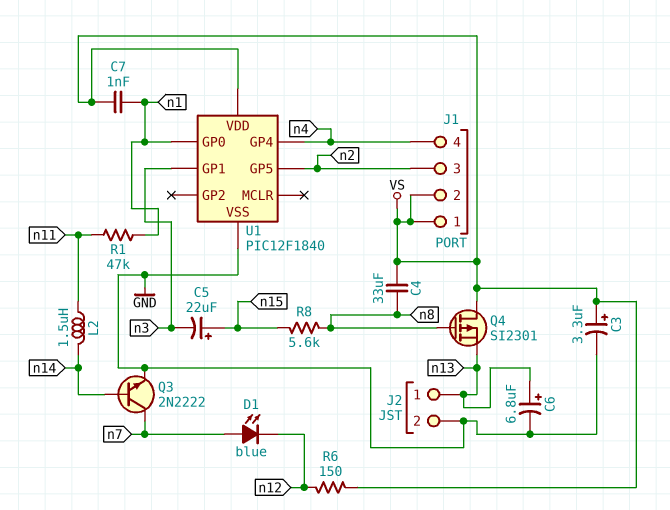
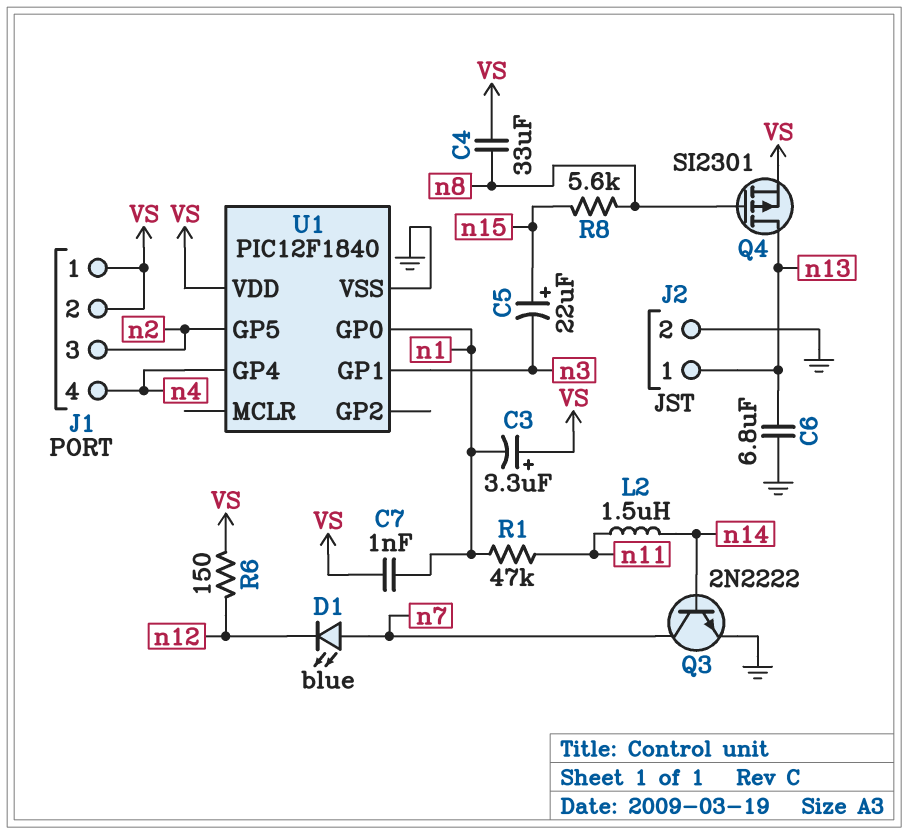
C3: 3.3uF (plus VS, minus GND) -> 3.3uF (plus VS, minus n1)
C6: 6.8uF (plus n13, minus GND) -> 6.8uF (GND, n13)
Q4: PMOS SI2301 (G n8, D VS, S n13) -> PMOS SI2301 (G n8, D n13, S VS)

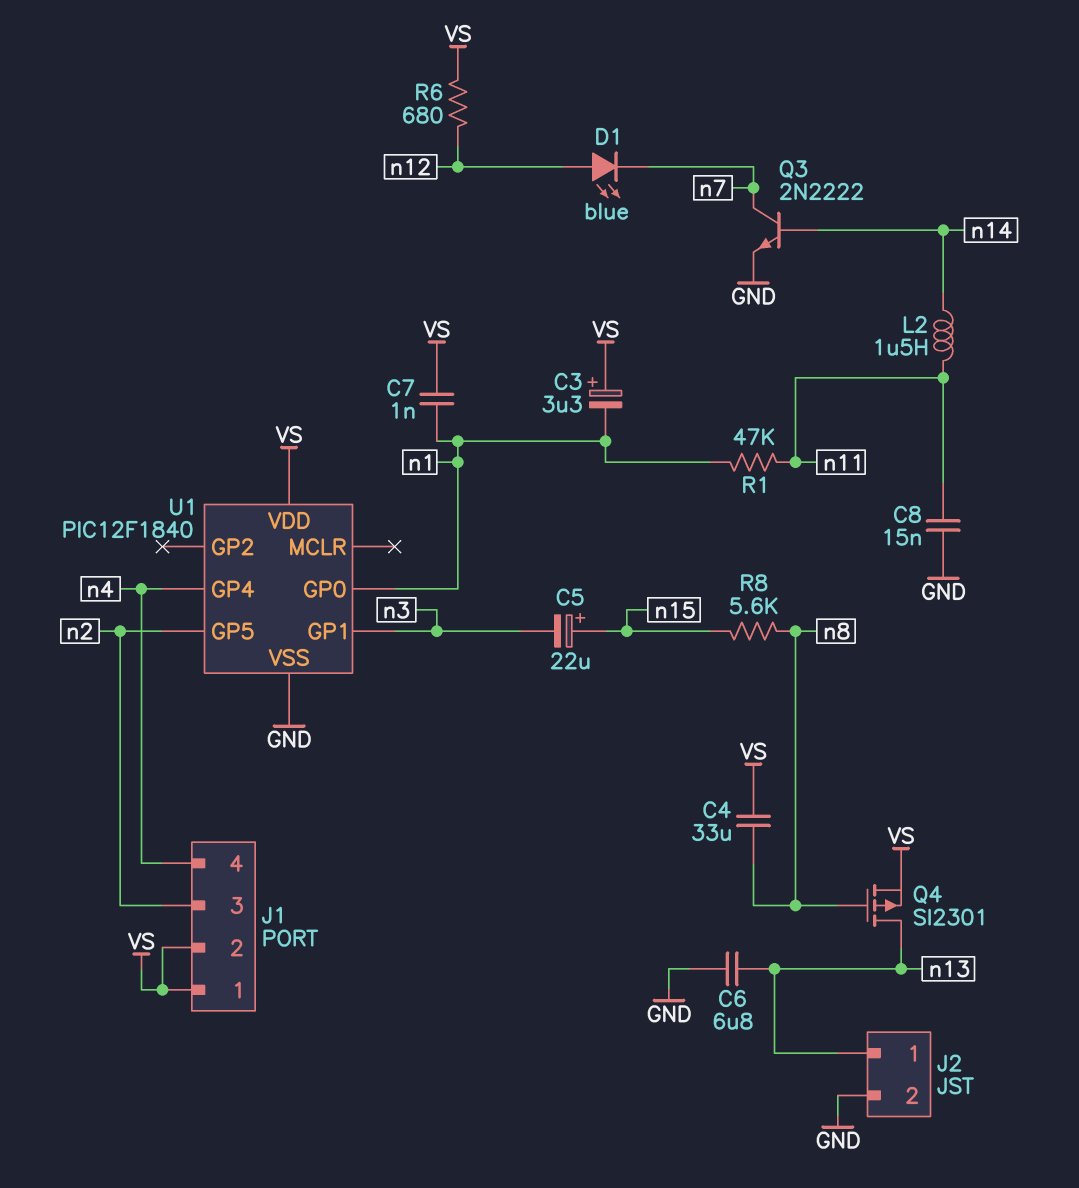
C8: none -> 15nF (GND, n11)
D1: LED blue (A n7, K n12) -> LED blue (A n12, K n7)
R6: 150 (VS, n12) -> 680 (VS, n12)

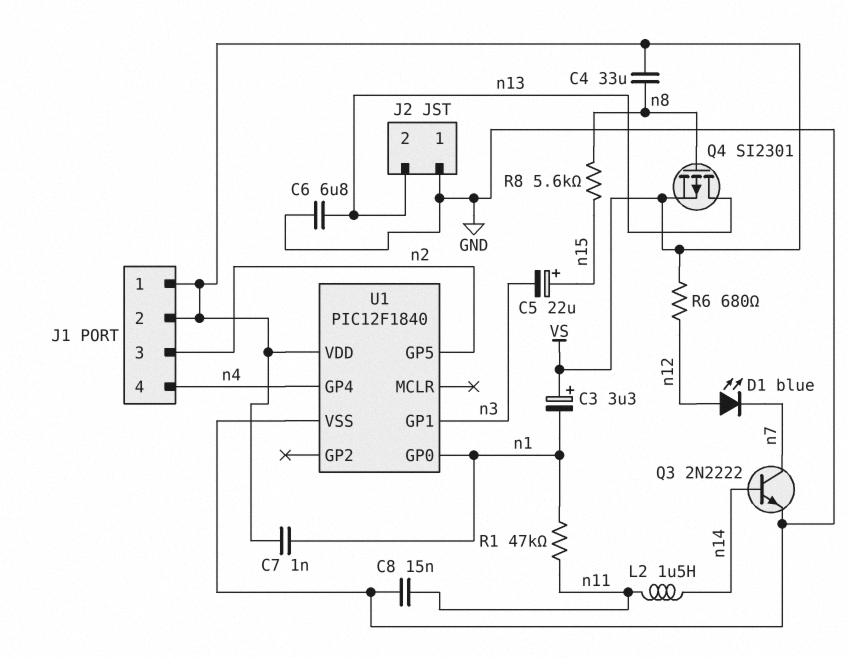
J2 pin 1: n13 -> GND
J2 pin 2: GND -> n13

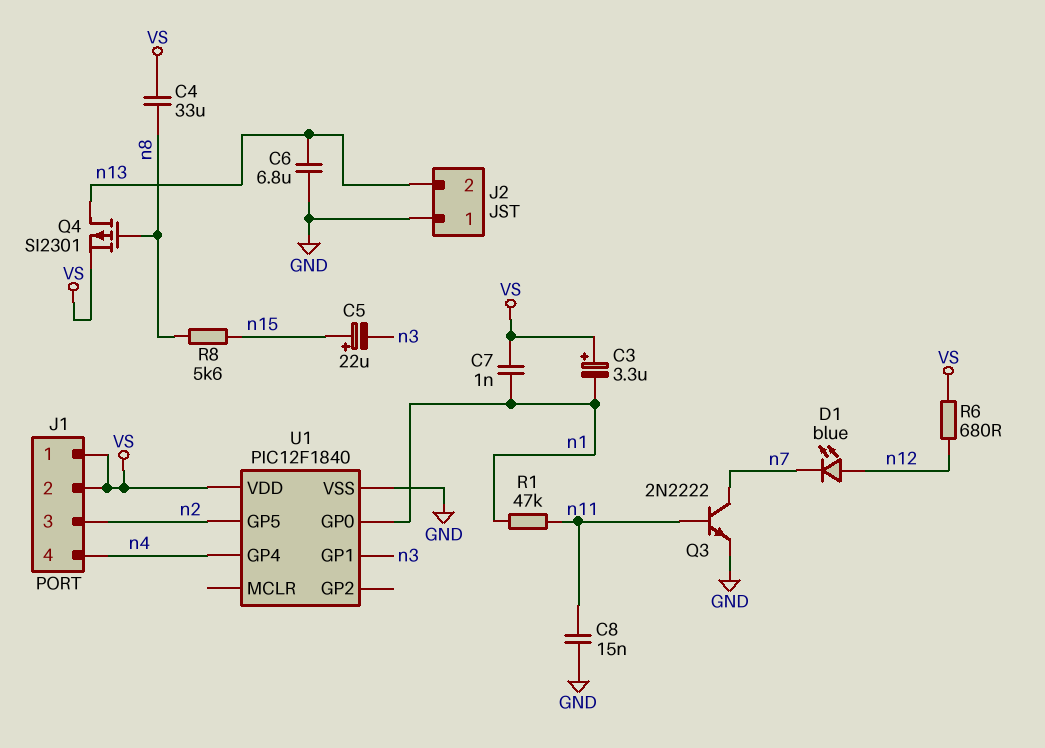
L2: 1.5uH (n11, n14) -> none
Q3: NPN 2N2222 (B n14, C n7, E GND) -> NPN 2N2222 (B n11, C n7, E GND)

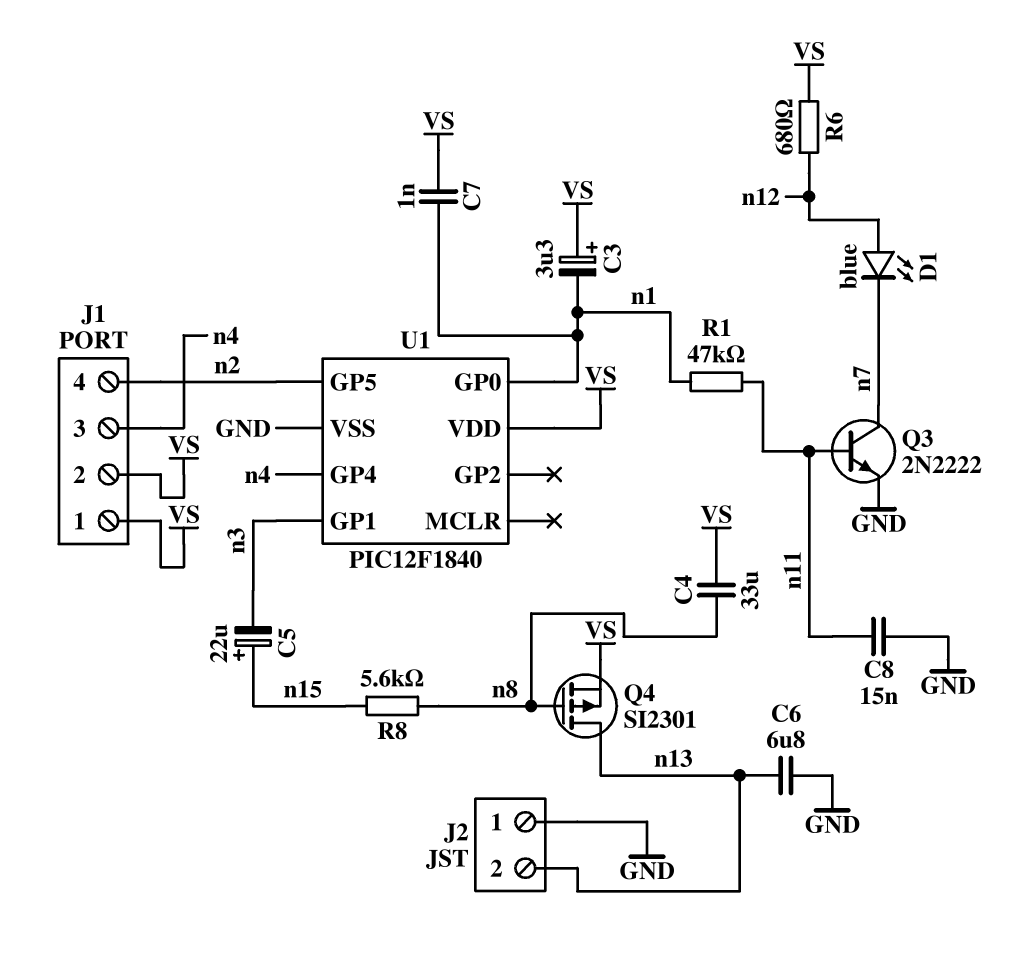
J1 pin 3: n2 -> n4
J1 pin 4: n4 -> n2

